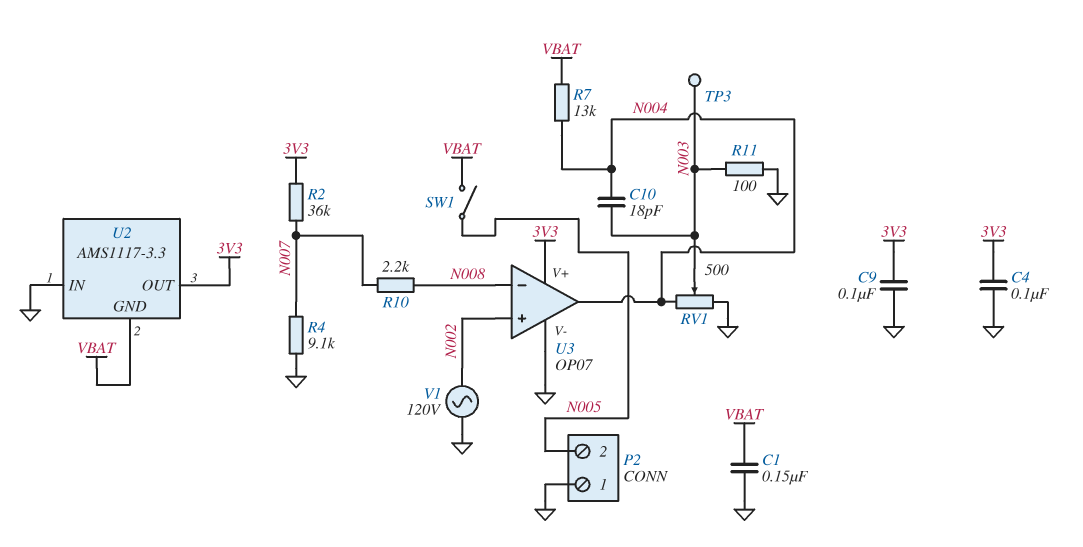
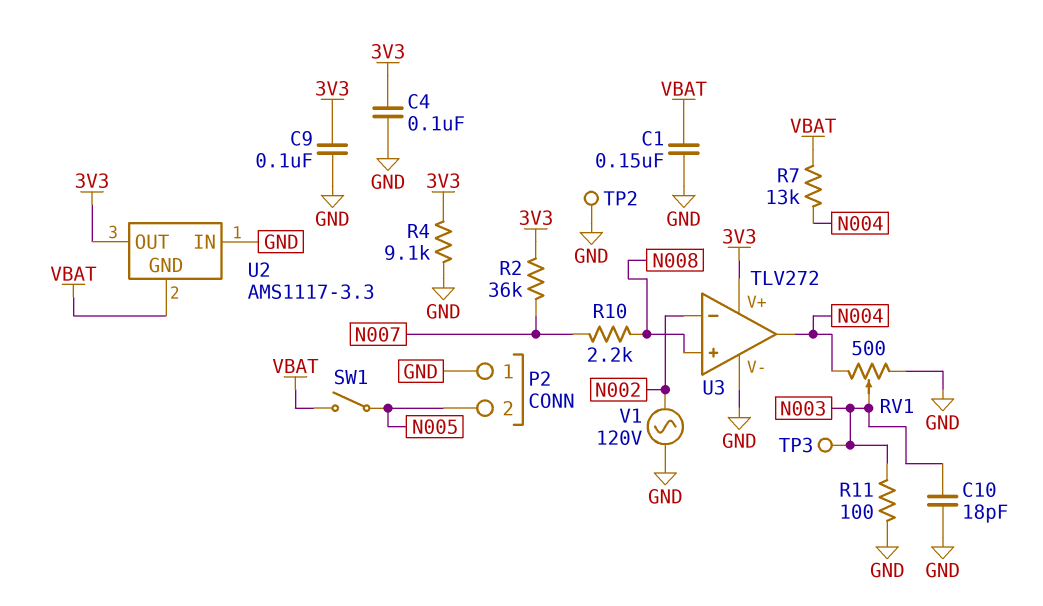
C10: 18pF (N003, N004) -> 18pF (GND, N003)
R4: 9.1k (GND, N007) -> 9.1k (3V3, GND)
TP2: none -> test point (GND)
U3: OP07 -> TLV272
U3 pin in+: N002 -> N008
U3 pin in-: N008 -> N002

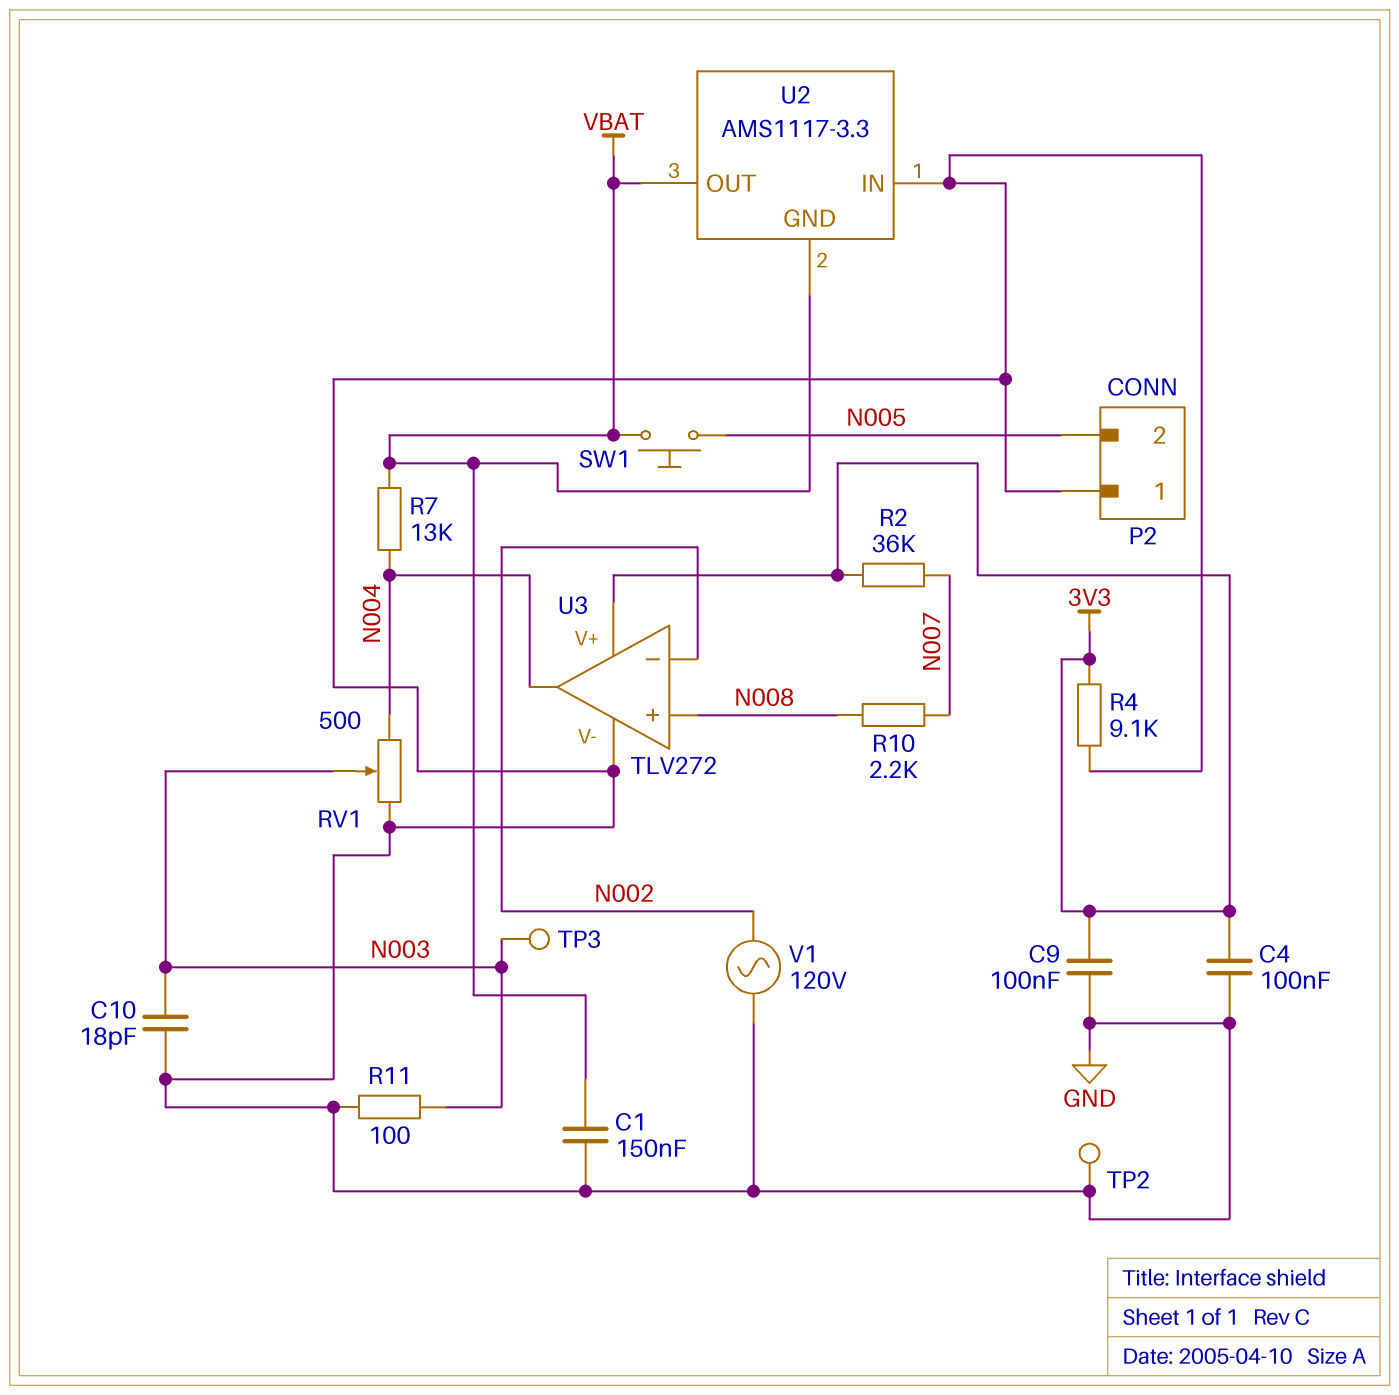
SW1: switch (N005, VBAT) -> button (N005, VBAT)
U2 pin OUT: 3V3 -> VBAT

